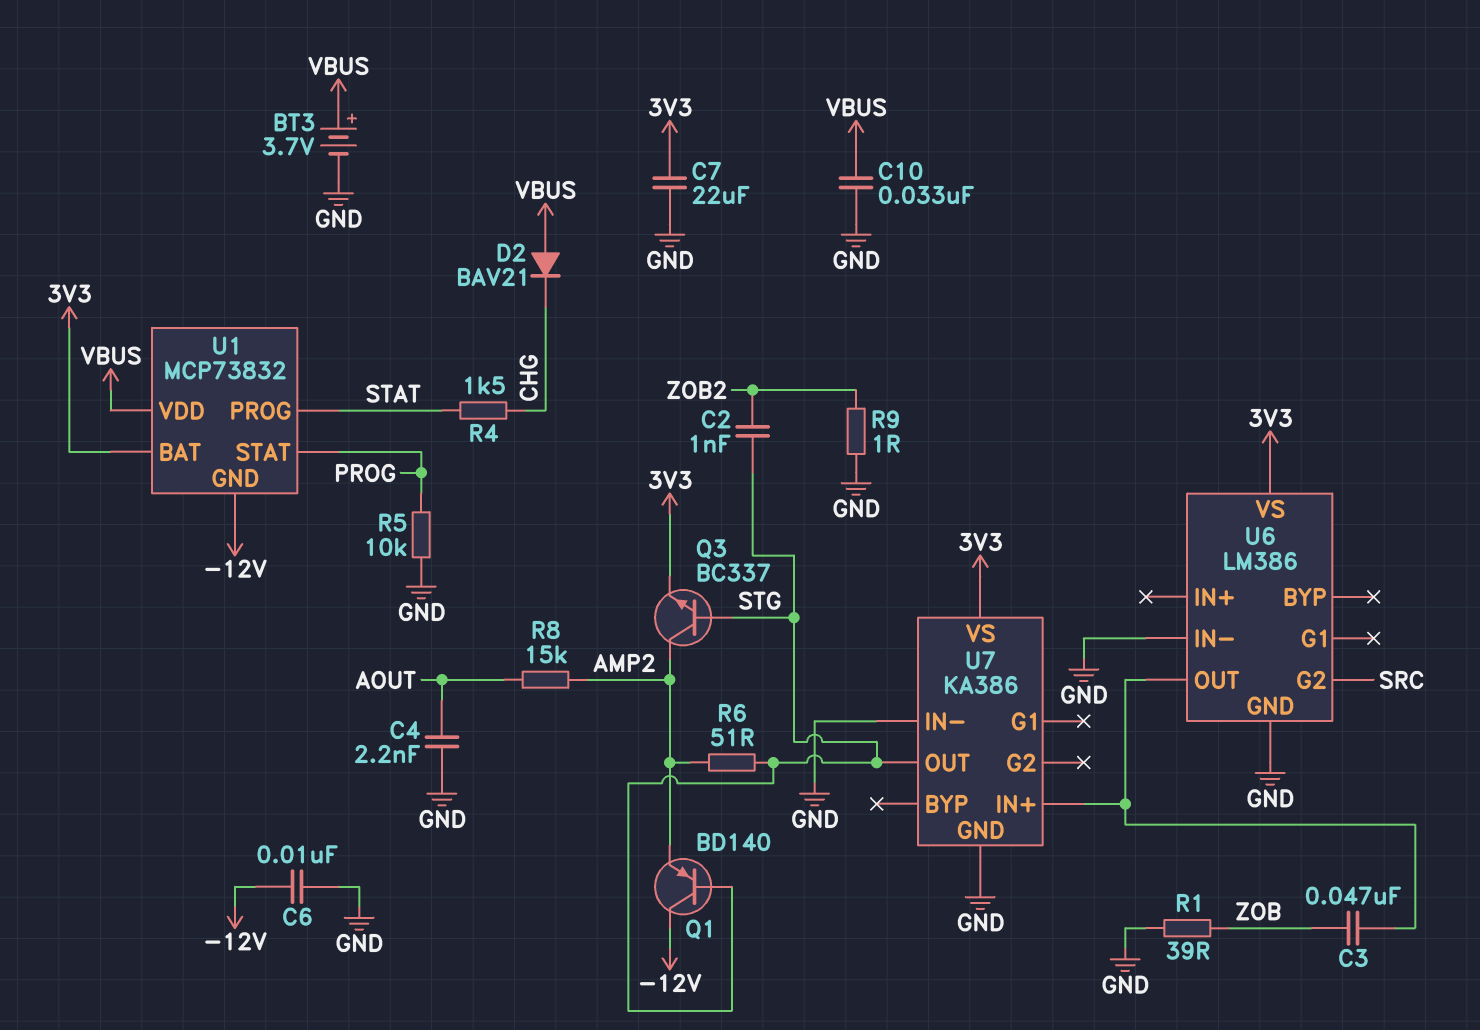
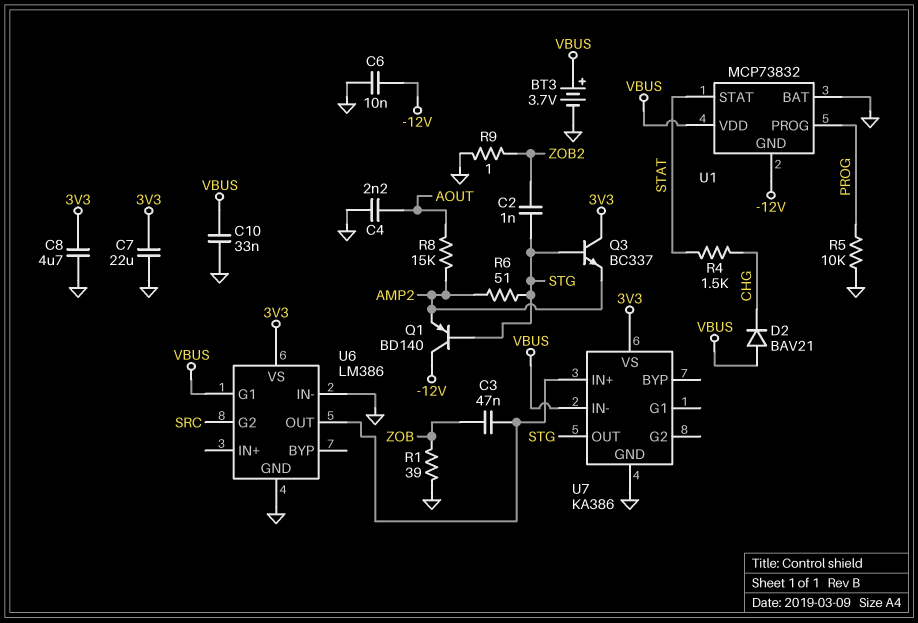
C8: none -> 4.7uF (3V3, GND)
Q3: NPN BC337 (B STG, C AMP2, E 3V3) -> NPN BC337 (B STG, C 3V3, E AMP2)
U1 pin BAT: 3V3 -> GND
U1 pin PROG: STAT -> PROG
U1 pin STAT: PROG -> STAT
U6 pin G1: none -> VBUS
U7 pin IN-: GND -> VBUS

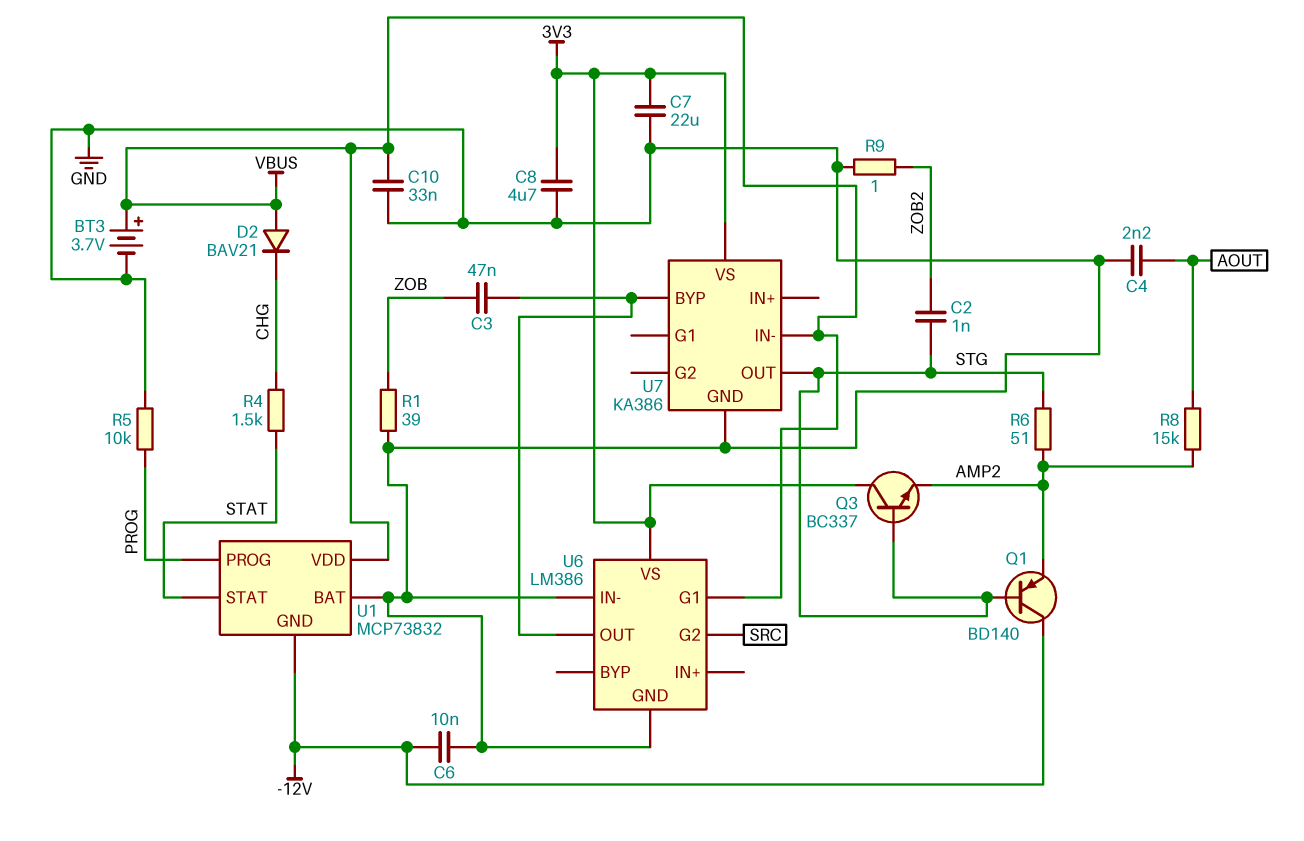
U7 pin BYP: none -> U6/OUT
U7 pin IN+: U6/OUT -> none

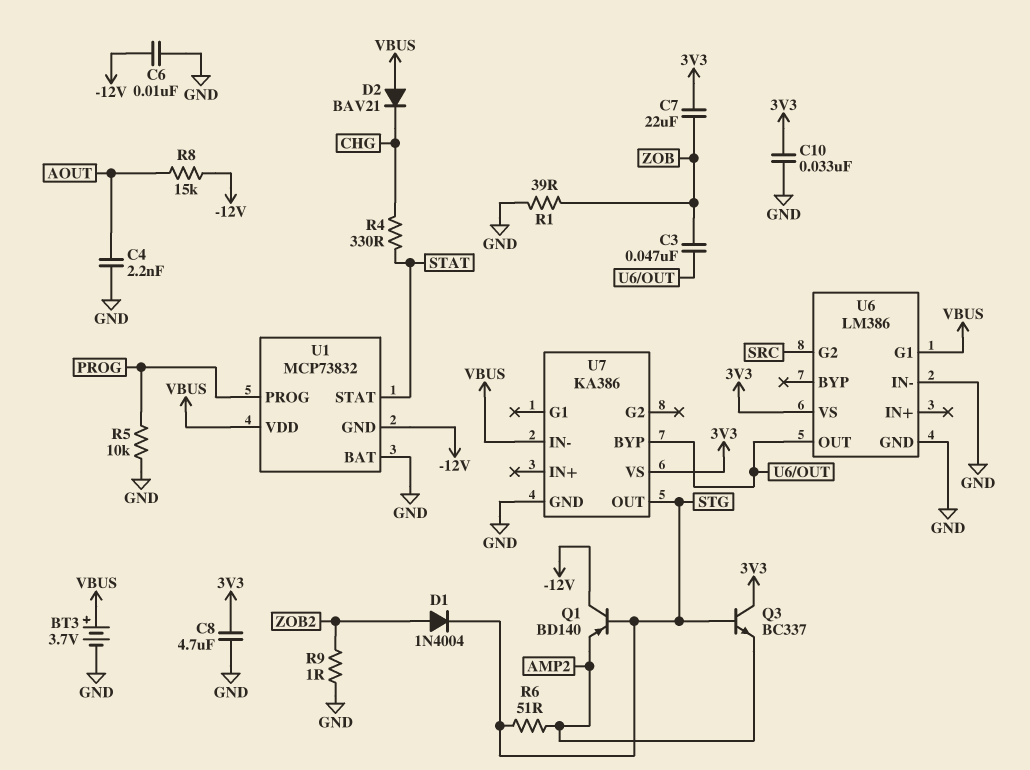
C2: 1nF (STG, ZOB2) -> none
C7: 22uF (3V3, GND) -> 22uF (3V3, ZOB)
C10: 33nF (GND, VBUS) -> 33nF (3V3, GND)
D1: none -> diode 1N4004 (A ZOB2, K STG)
R4: 1.5k (CHG, STAT) -> 330 (CHG, STAT)
R8: 15k (AMP2, AOUT) -> 15k (-12V, AOUT)

